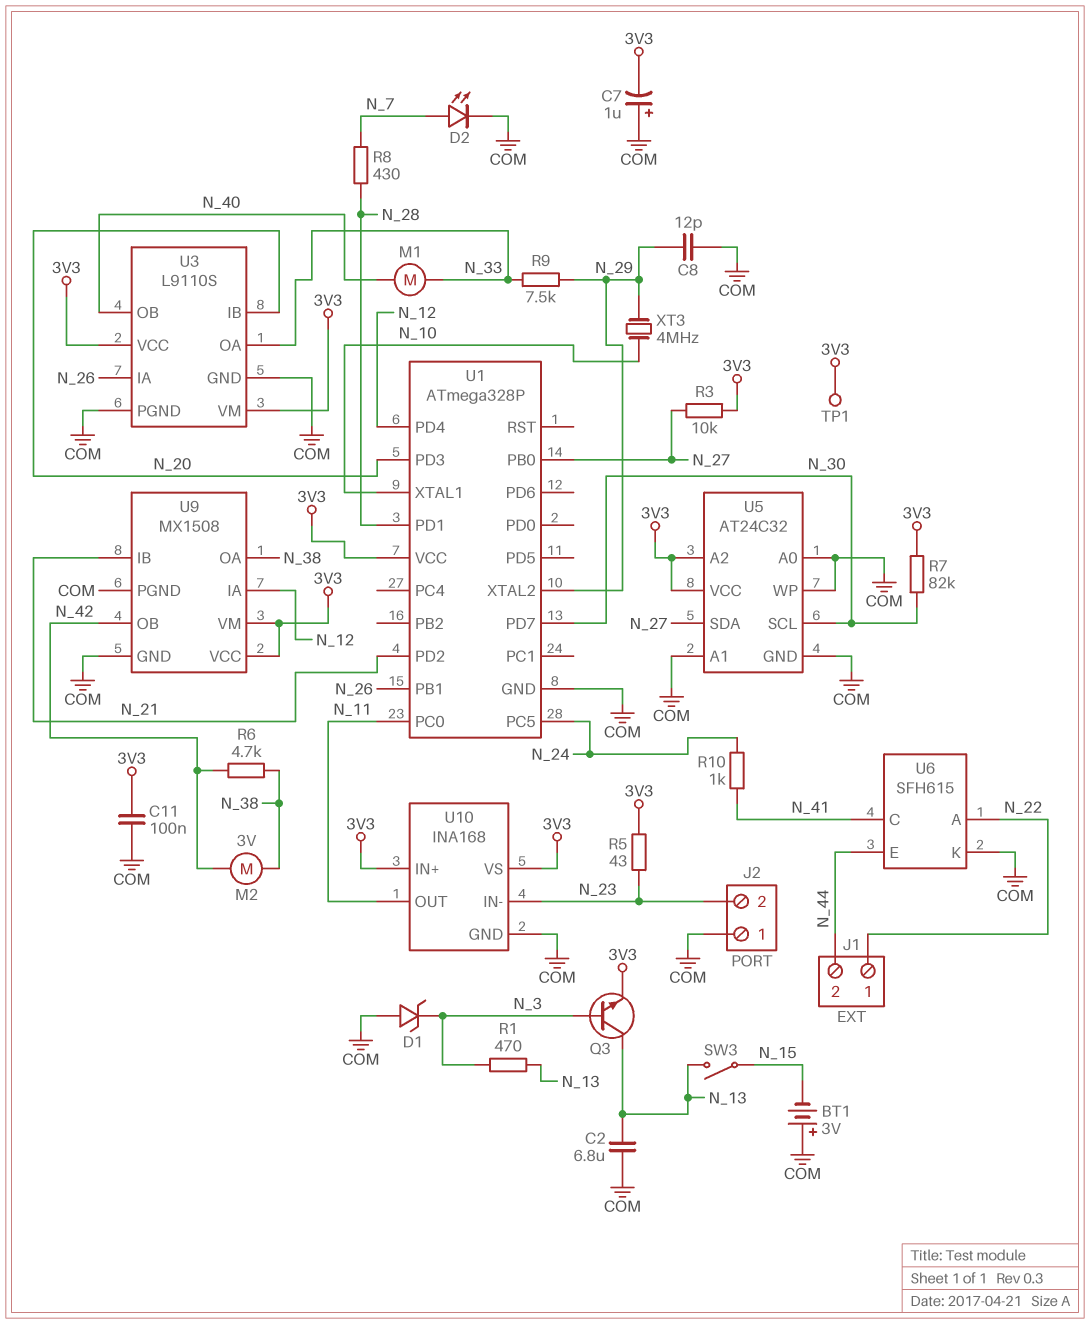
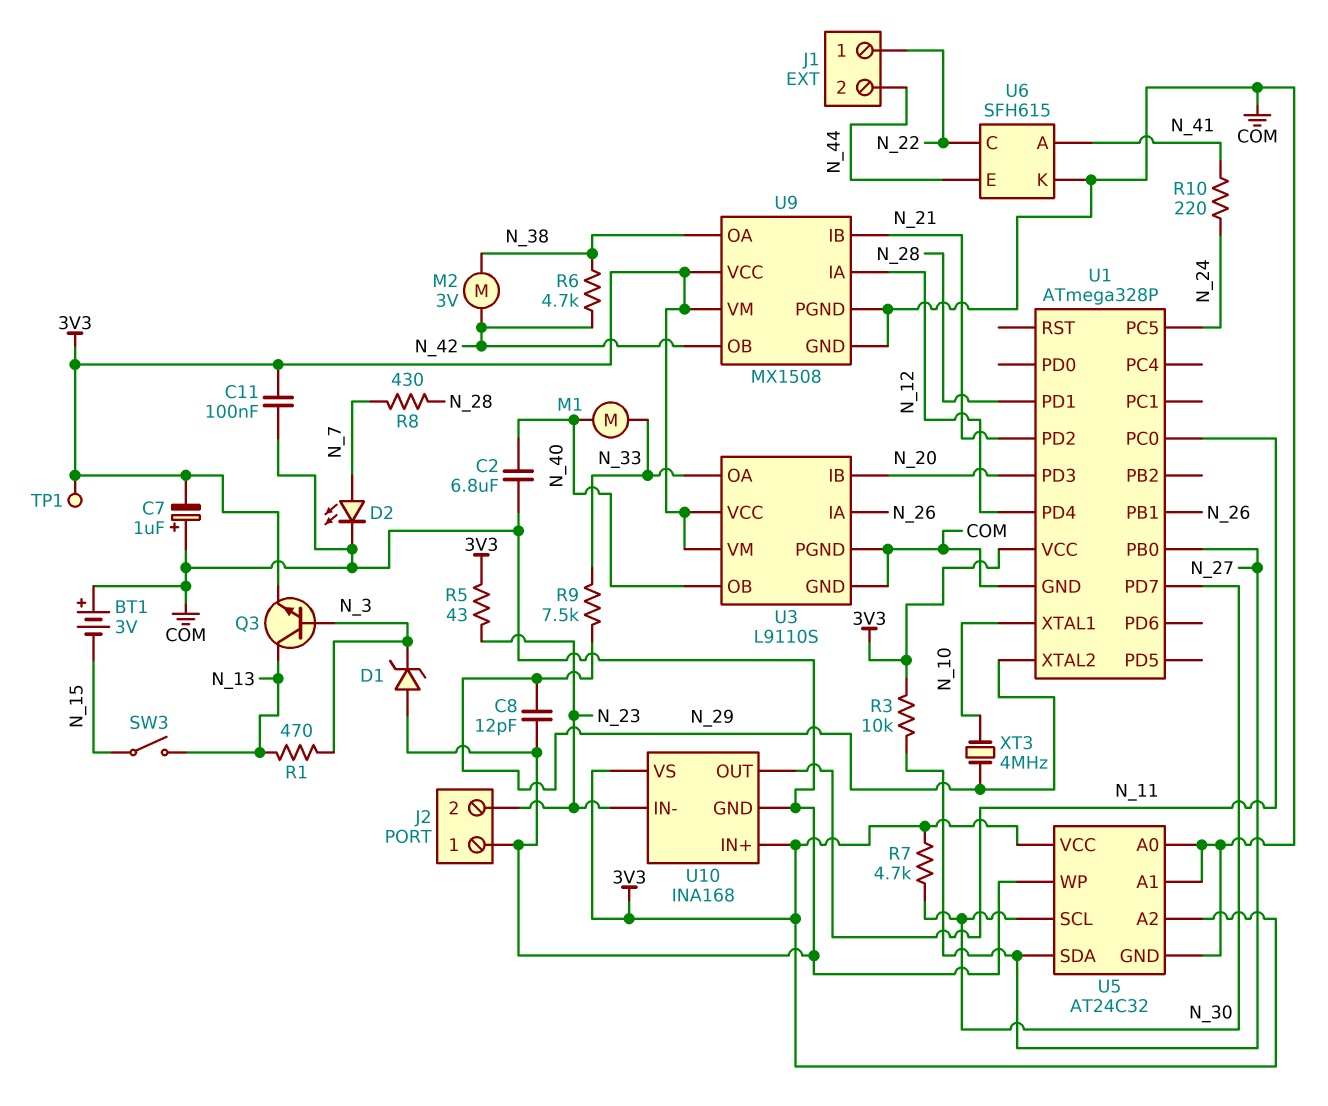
C2: 6.8uF (COM, N_13) -> 6.8uF (COM, N_40)
R7: 82k (3V3, N_30) -> 4.7k (3V3, N_30)
R10: 1k (N_24, N_41) -> 220 (N_24, N_41)
U6 pin A: N_22 -> N_41
U6 pin C: N_41 -> N_22

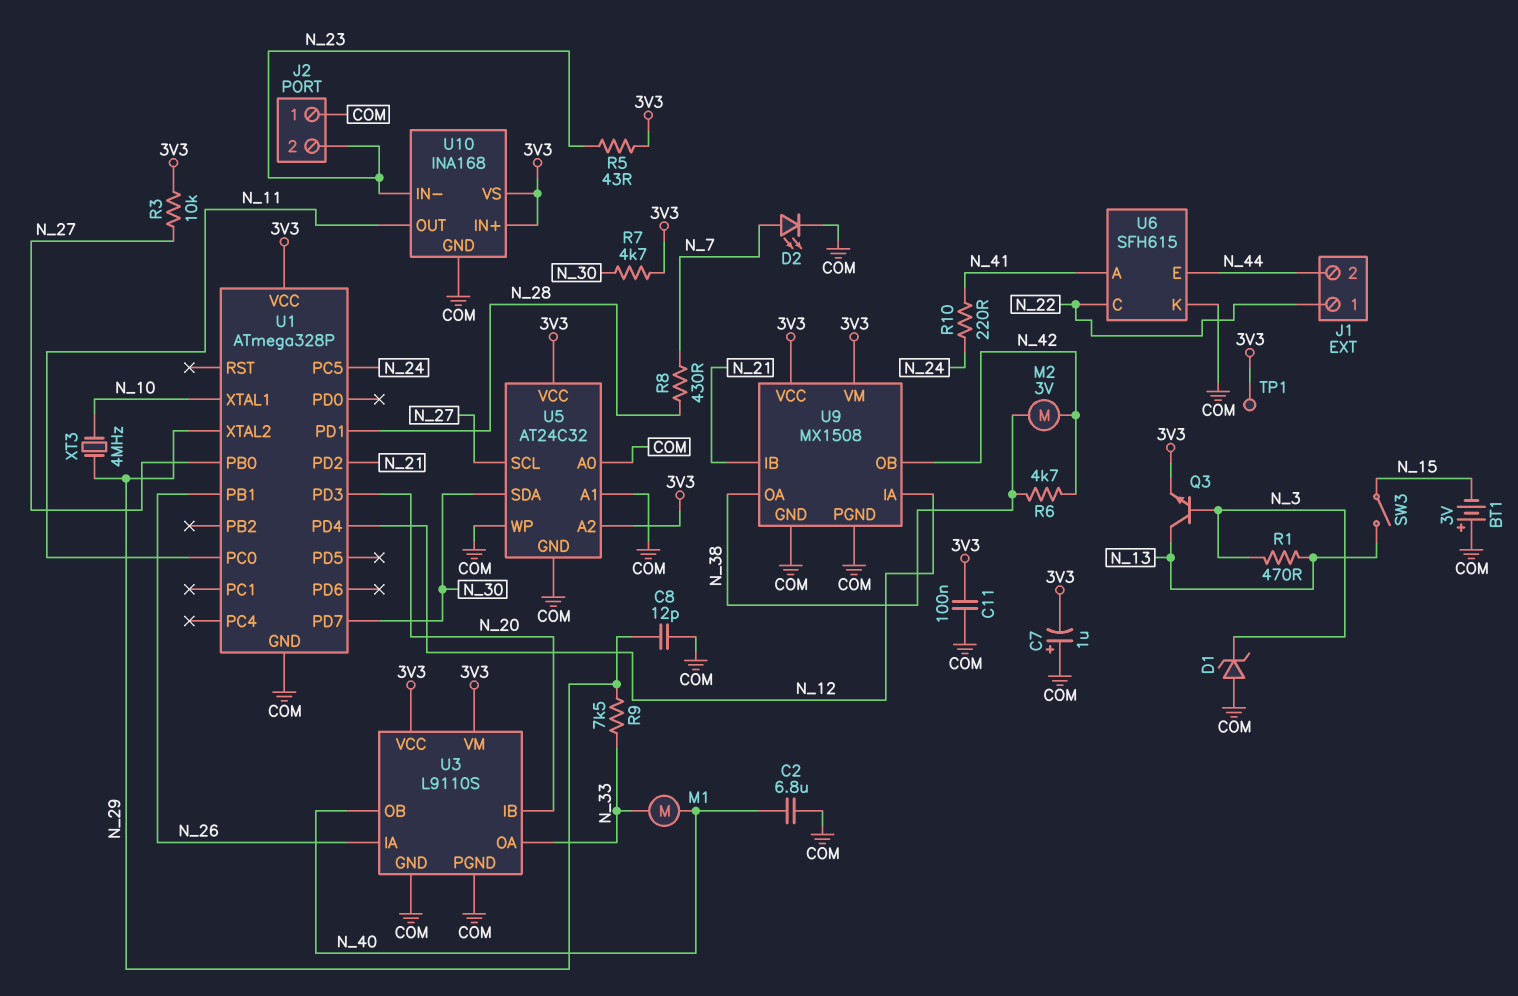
U5 pin SCL: N_30 -> N_27
U5 pin SDA: N_27 -> N_30

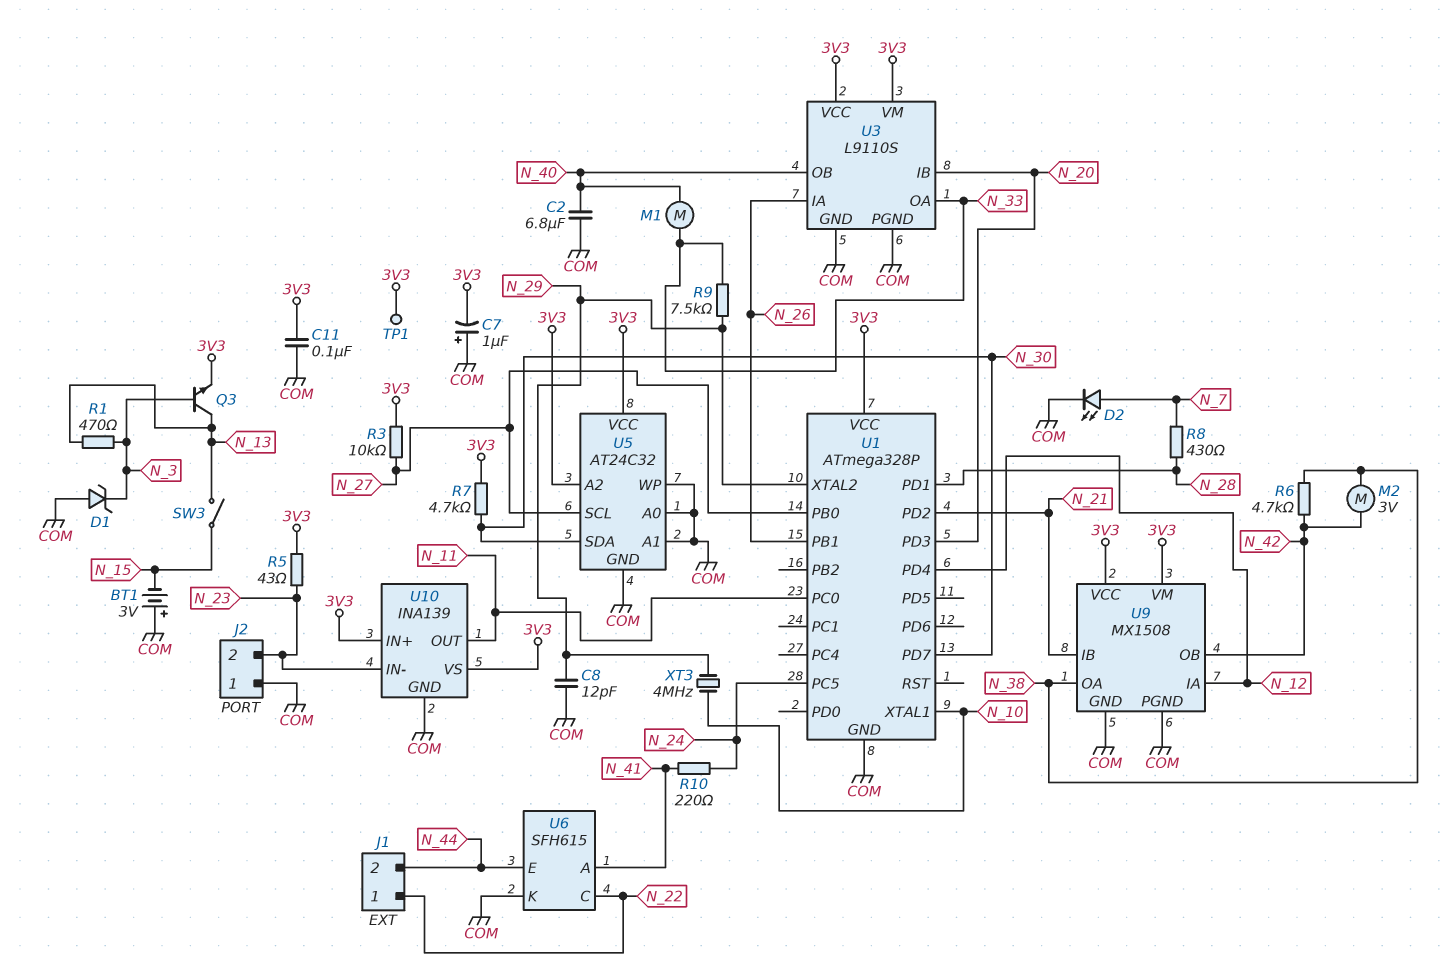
U10: INA168 -> INA139

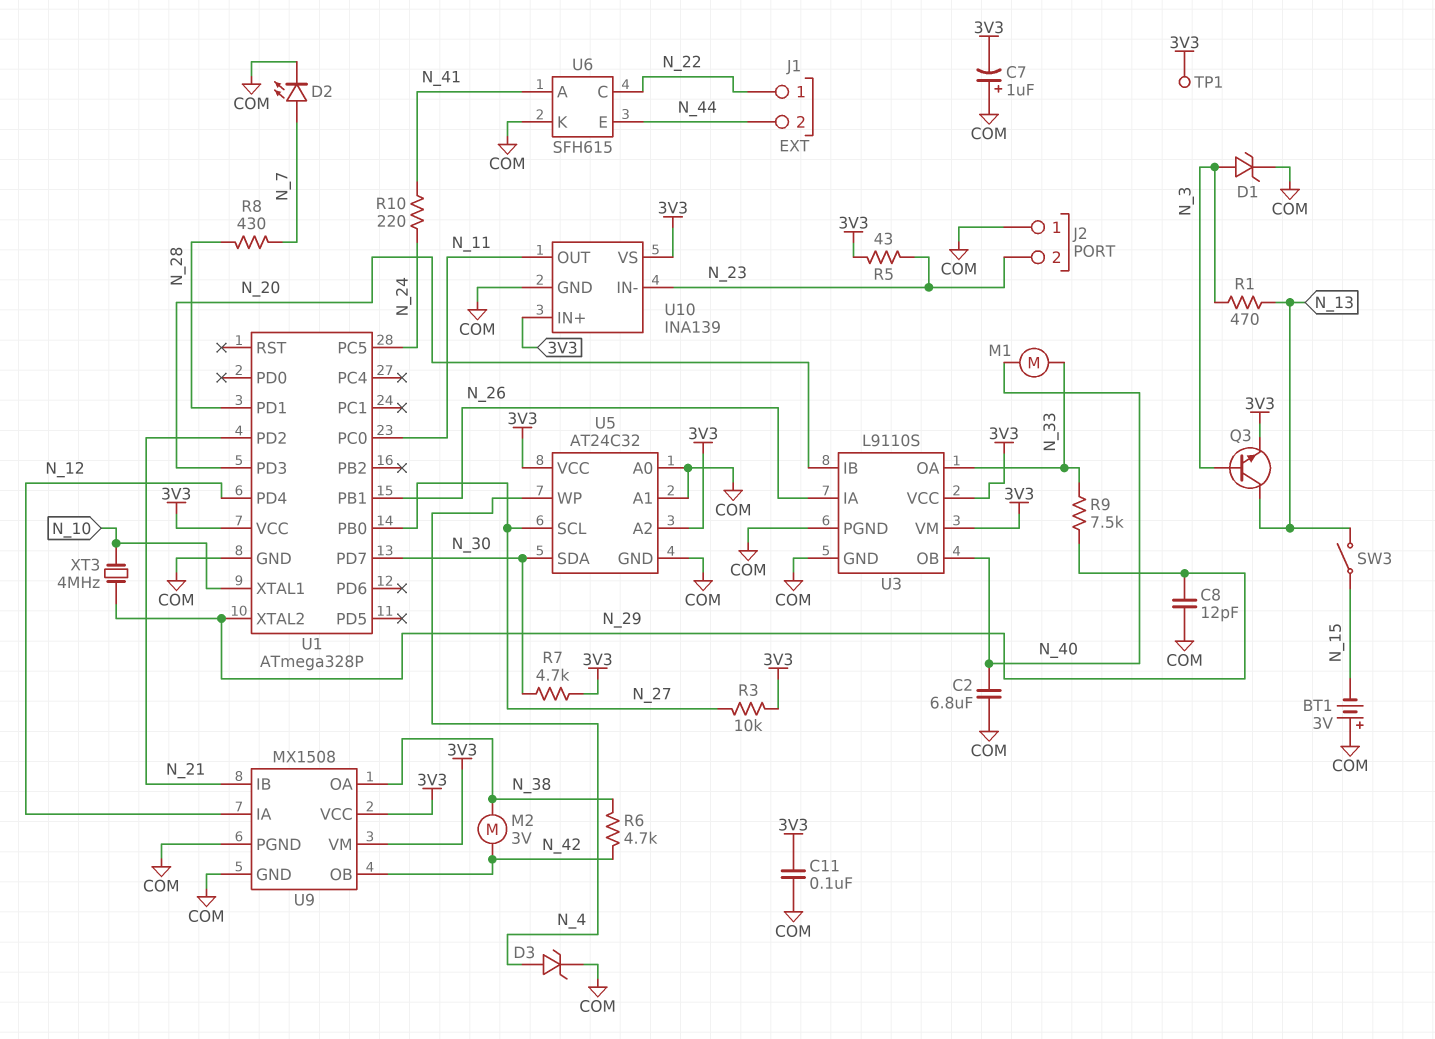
D1: zener (A COM, K N_3) -> zener (A N_3, K COM)
D3: none -> zener (A N_4, K COM)
U5 pin WP: COM -> N_4

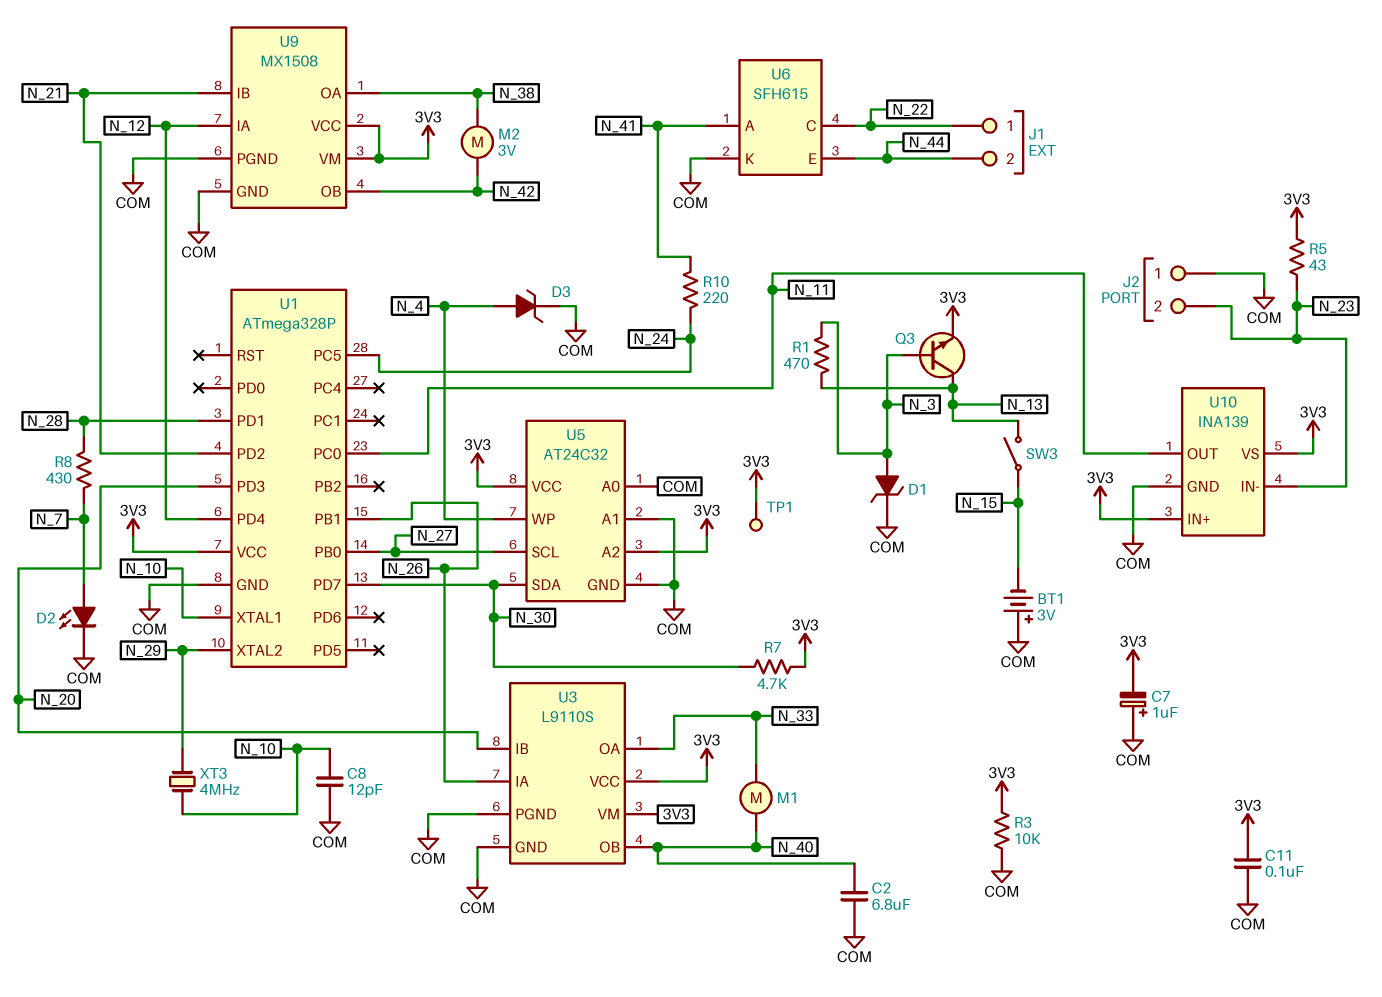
C8: 12pF (COM, N_29) -> 12pF (COM, N_10)
R3: 10k (3V3, N_27) -> 10k (3V3, COM)
R6: 4.7k (N_38, N_42) -> none
R9: 7.5k (N_29, N_33) -> none

